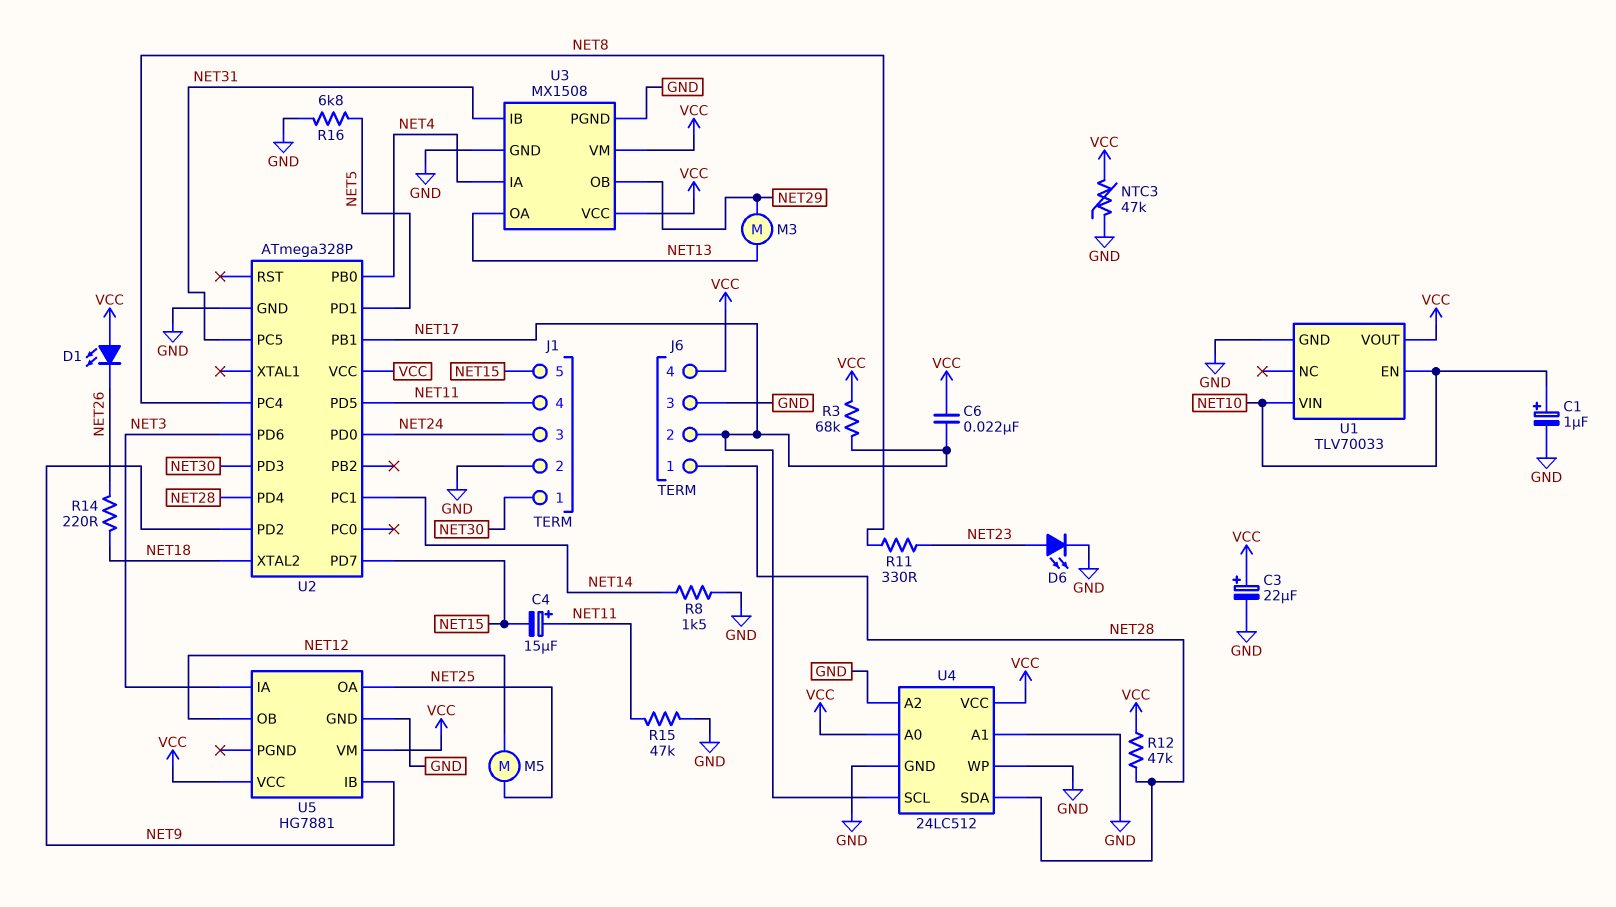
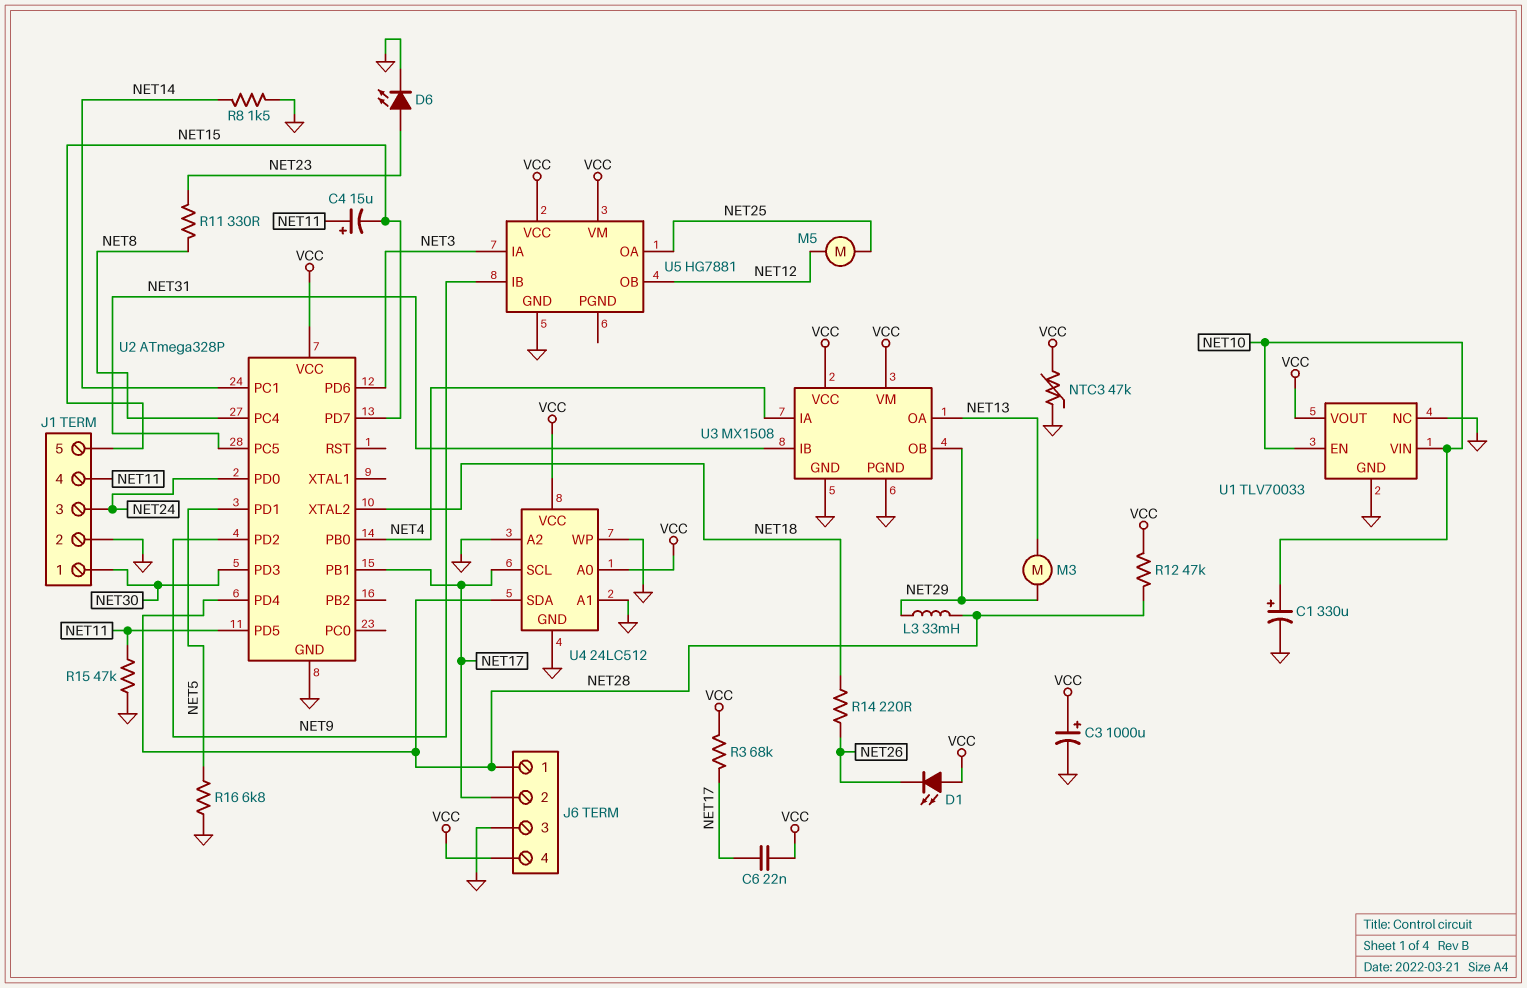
C1: 1uF (plus NET10, minus GND) -> 330uF (plus NET10, minus GND)
C3: 22uF (plus VCC, minus GND) -> 1000uF (plus VCC, minus GND)
L3: none -> 33mH (NET28, NET29)
U1 pin NC: none -> GND

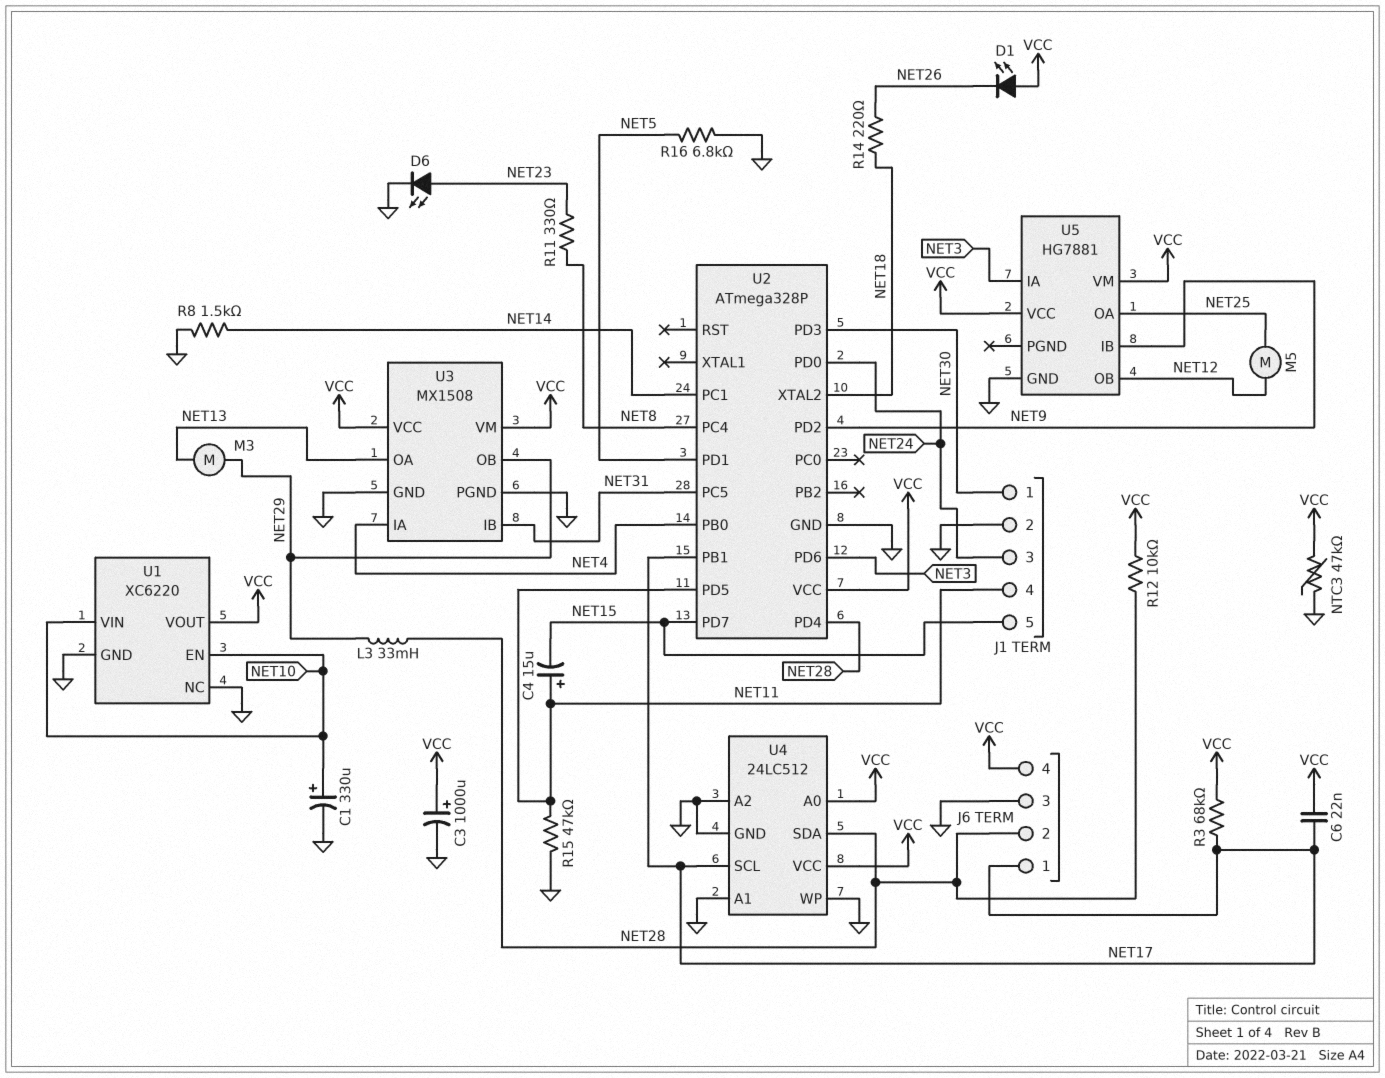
J6 pin 1: NET28 -> NET17
J6 pin 2: NET17 -> NET28
R12: 47k (NET28, VCC) -> 10k (NET28, VCC)
U1: TLV70033 -> XC6220

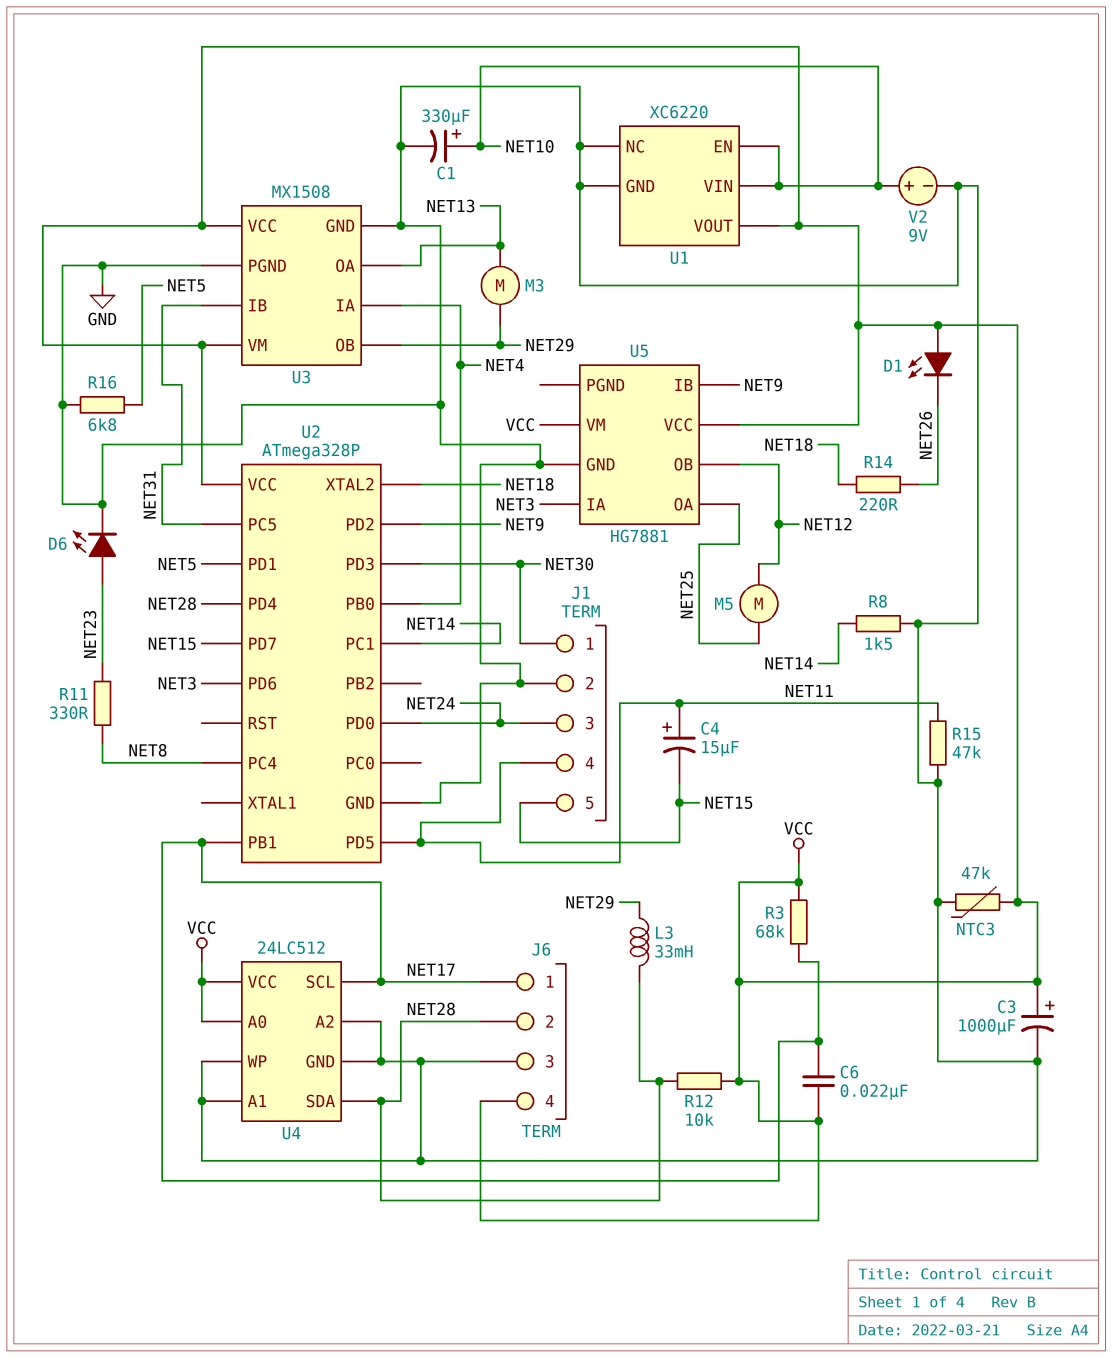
V2: none -> 9V (plus NET10, minus GND)

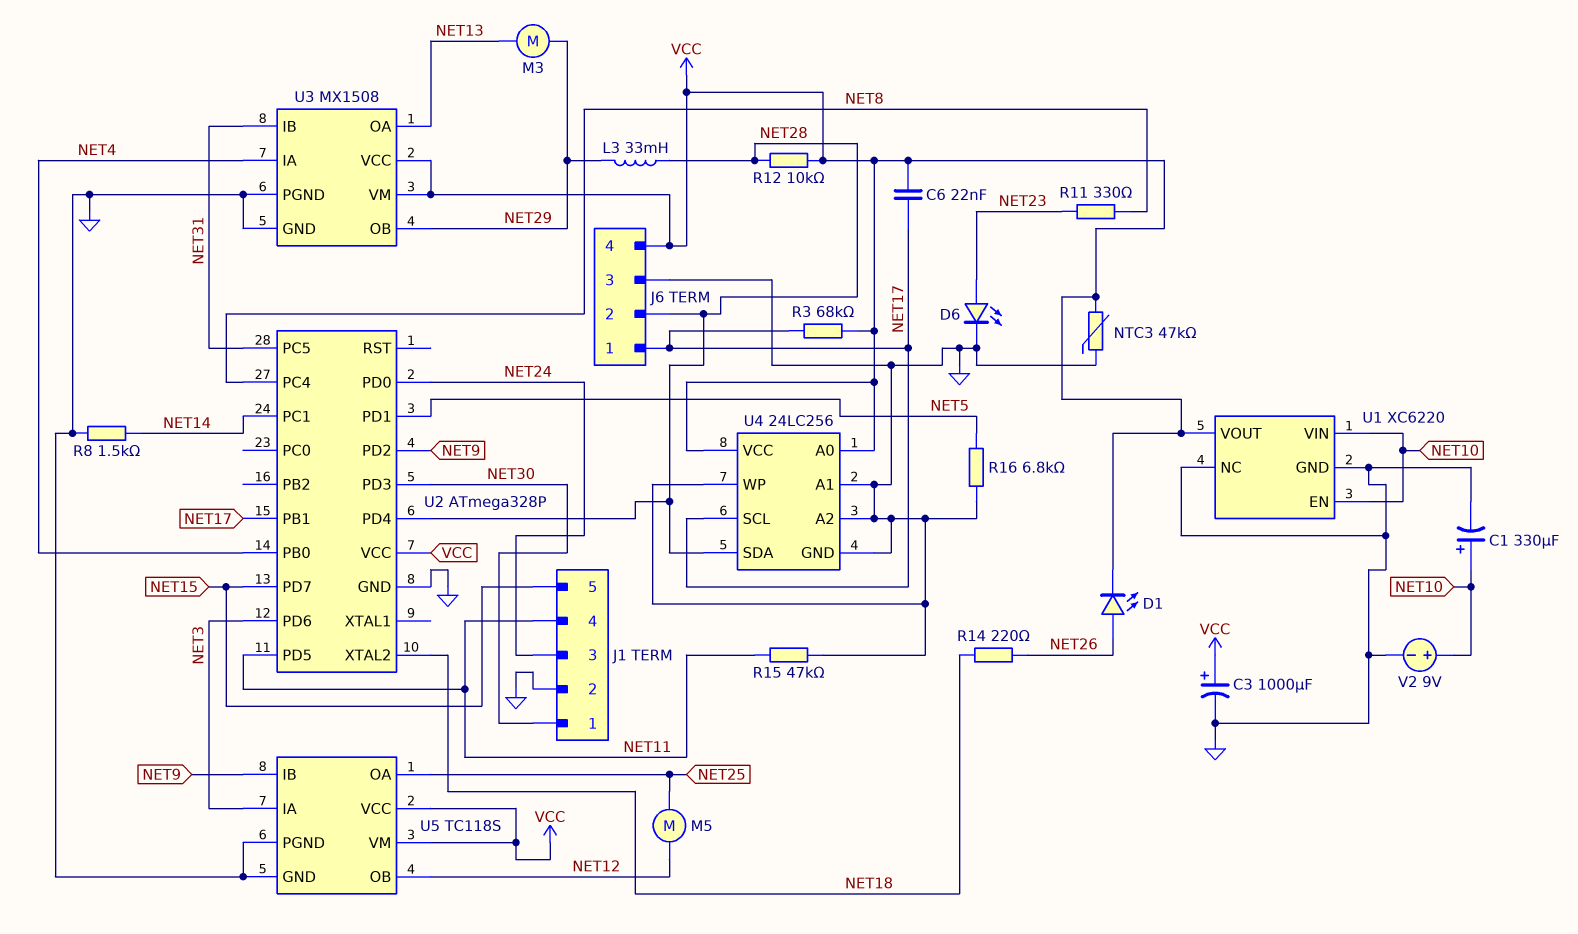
C4: 15uF (plus NET11, minus NET15) -> none
D1: LED (A VCC, K NET26) -> LED (A NET26, K VCC)
U4: 24LC512 -> 24LC256
U5: HG7881 -> TC118S
U5 pin PGND: none -> GND

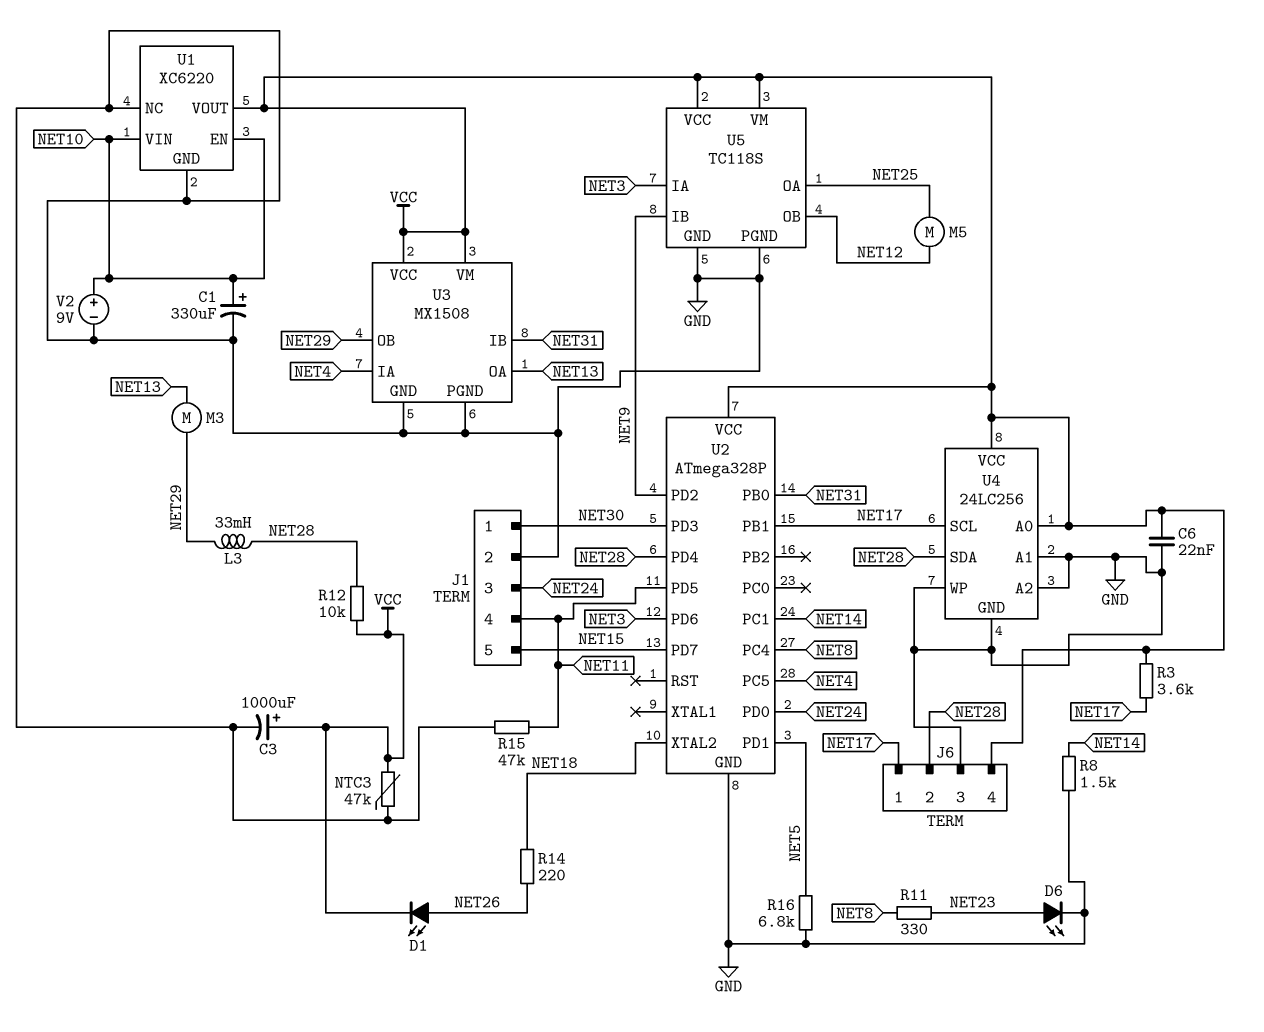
C6: 22nF (NET17, VCC) -> 22nF (GND, VCC)
R3: 68k (NET17, VCC) -> 3.6k (NET17, VCC)
U2 pin PB0: NET4 -> NET31
U2 pin PC5: NET31 -> NET4

